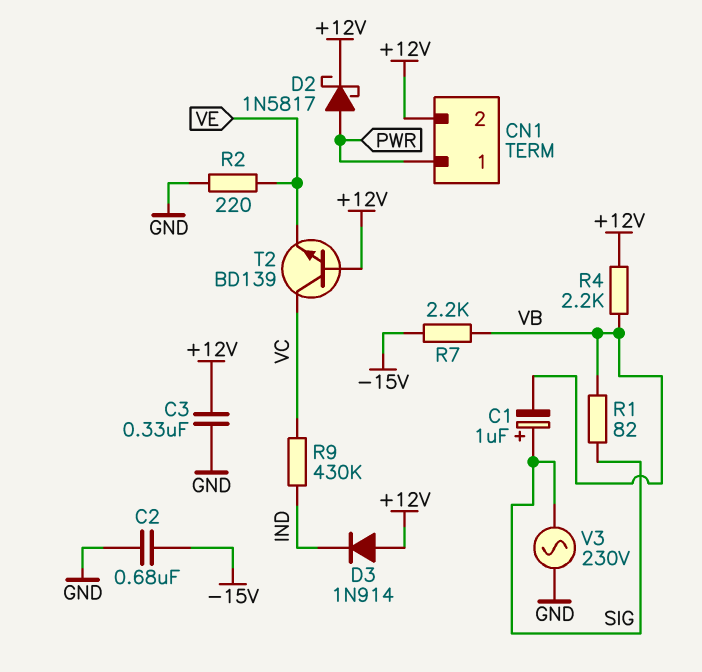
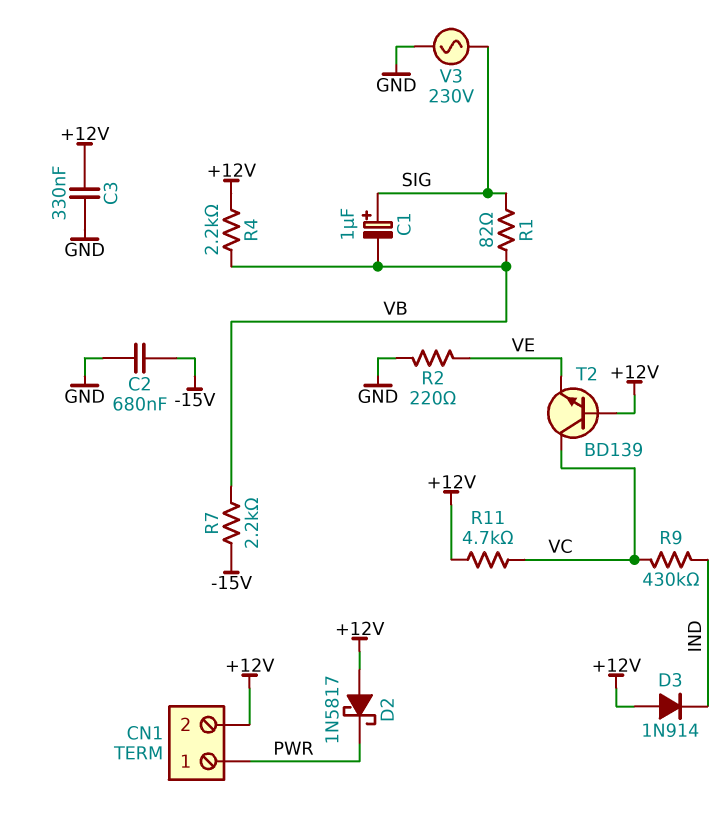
D2: schottky 1N5817 (A PWR, K +12V) -> schottky 1N5817 (A +12V, K PWR)
R11: none -> 4.7k (+12V, VC)

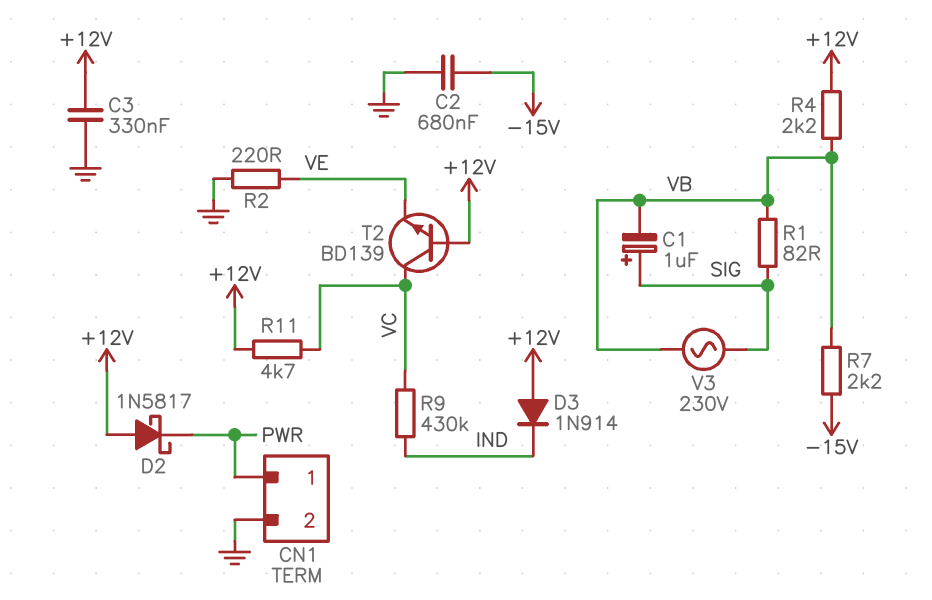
CN1 pin 2: +12V -> GND
V3: AC 230V (GND, SIG) -> AC 230V (SIG, VB)

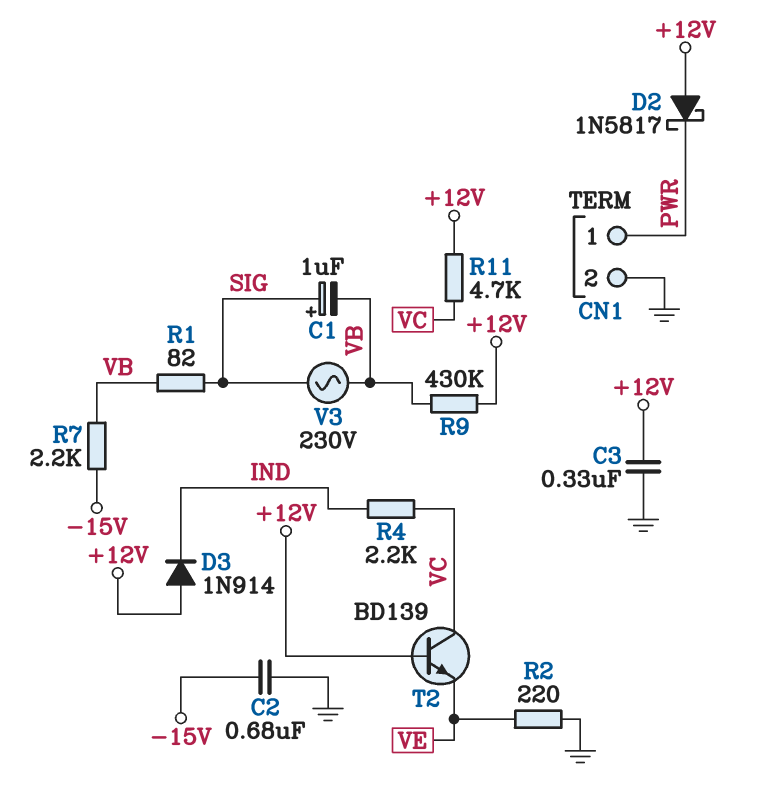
R4: 2.2k (+12V, VB) -> 2.2k (IND, VC)
R9: 430k (IND, VC) -> 430k (+12V, VB)

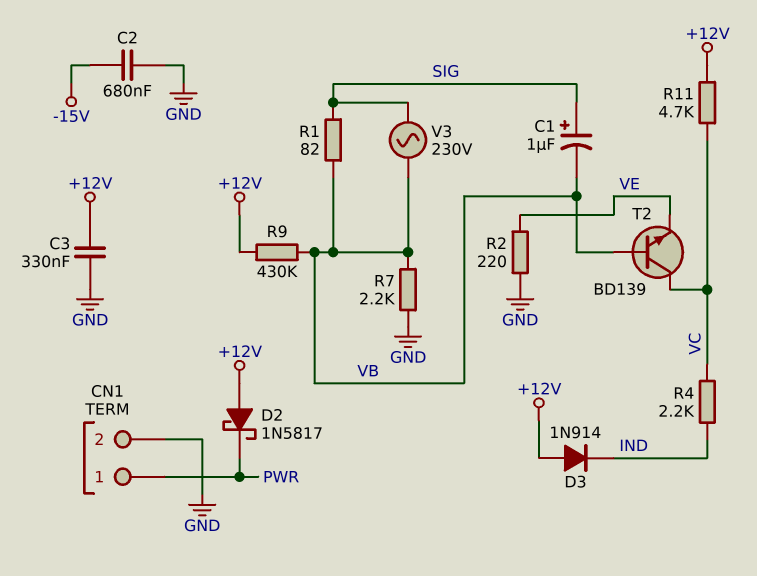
R7: 2.2k (-15V, VB) -> 2.2k (GND, VB)
T2: NPN BD139 (B +12V, C VC, E VE) -> NPN BD139 (B VB, C VC, E VE)

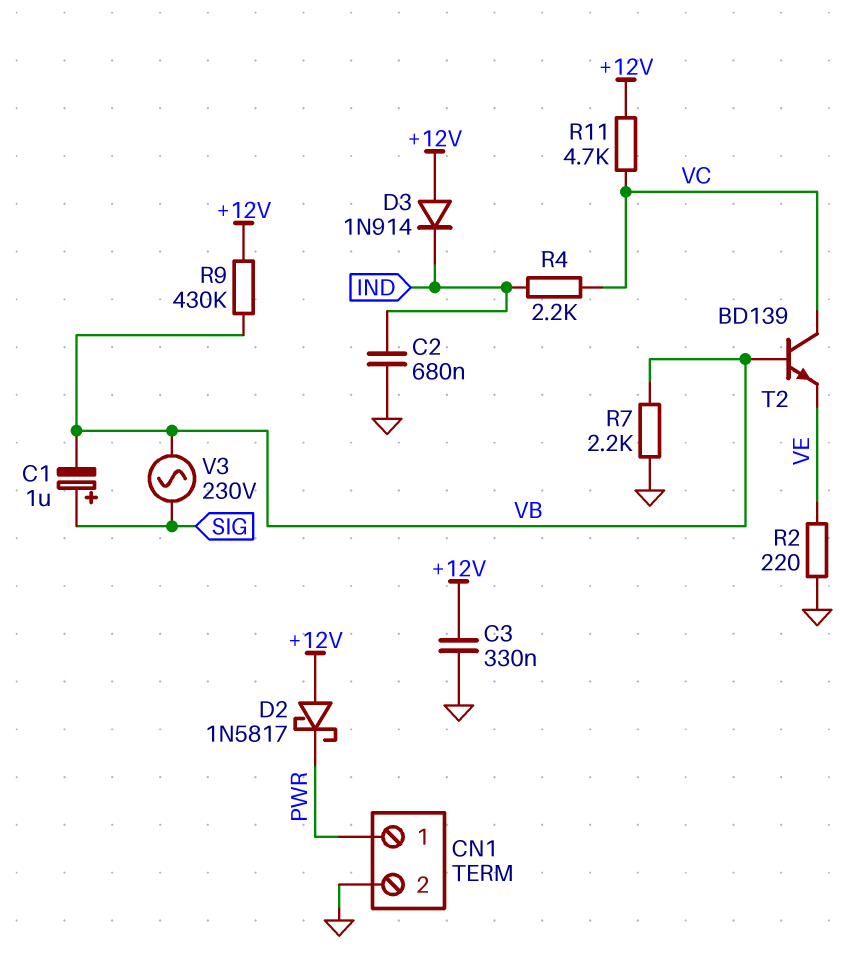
C2: 680nF (-15V, GND) -> 680nF (GND, IND)
R1: 82 (SIG, VB) -> none

